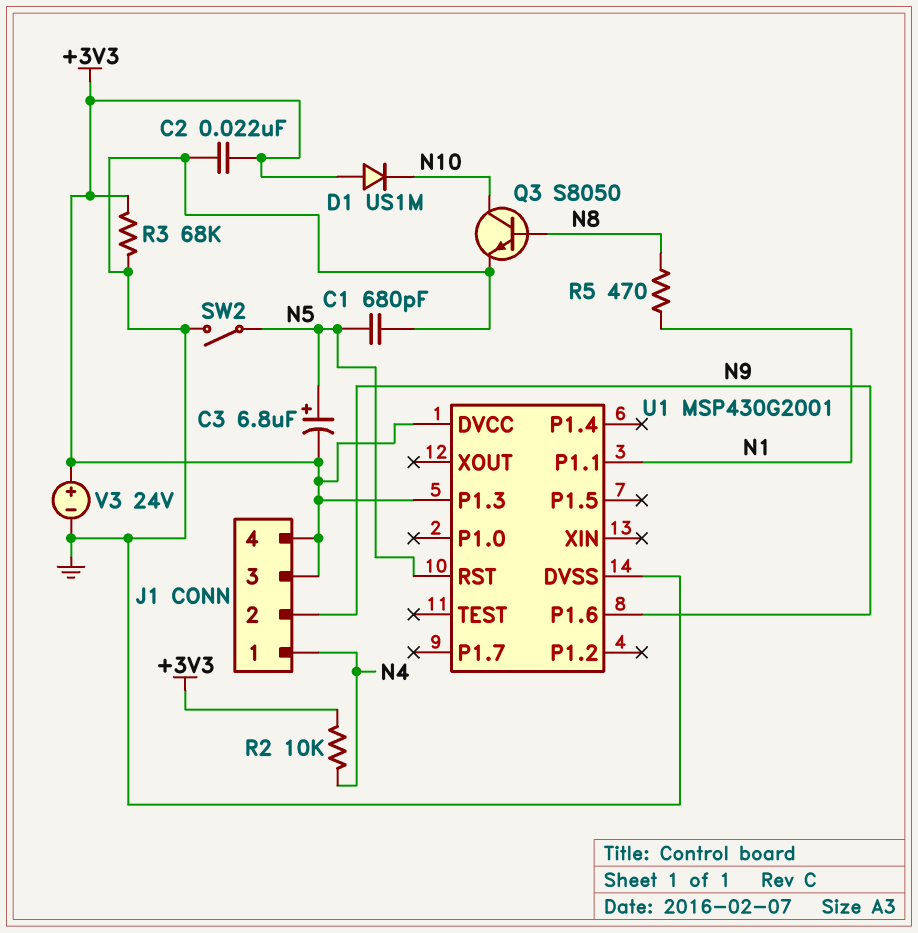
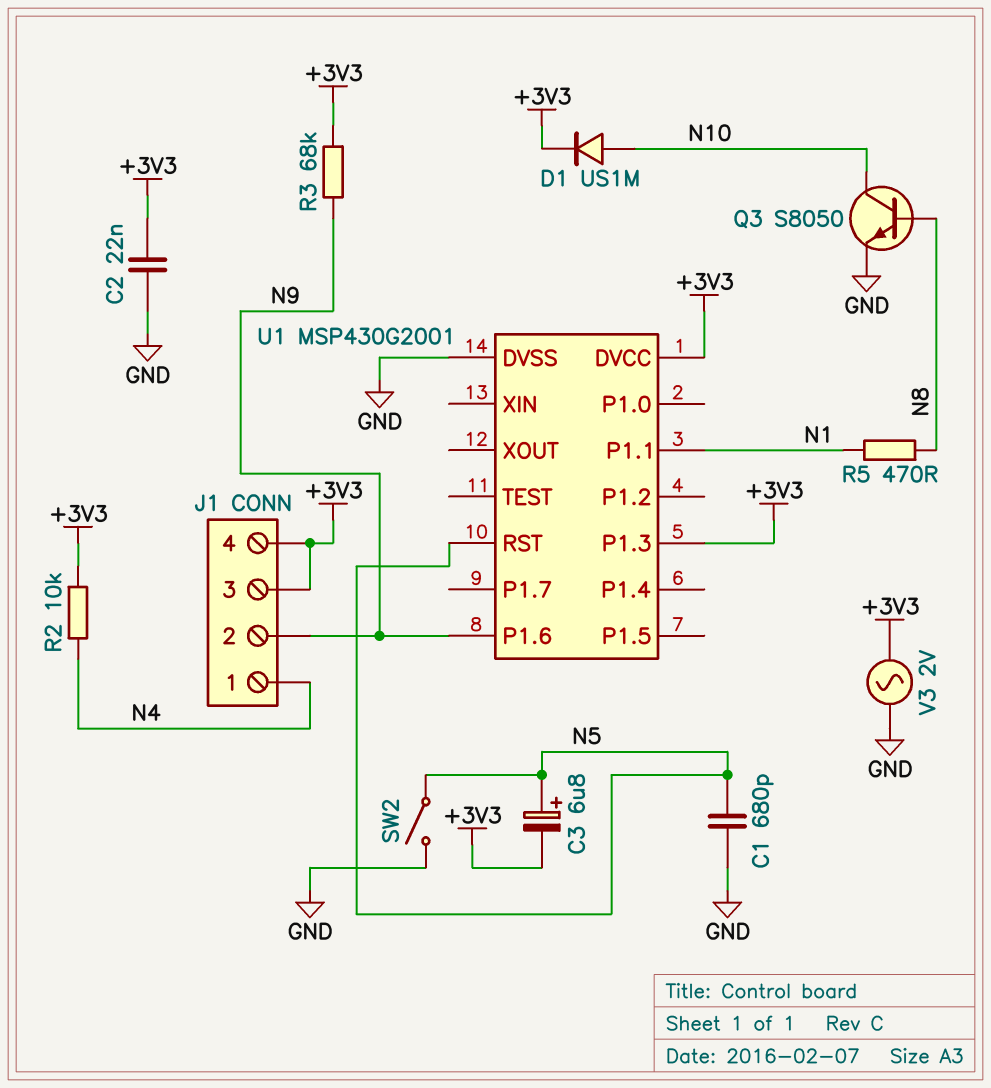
D1: diode US1M (A +3V3, K N10) -> diode US1M (A N10, K +3V3)
R3: 68k (+3V3, GND) -> 68k (+3V3, N9)
V3: 24V (plus +3V3, minus GND) -> AC 2V (+3V3, GND)

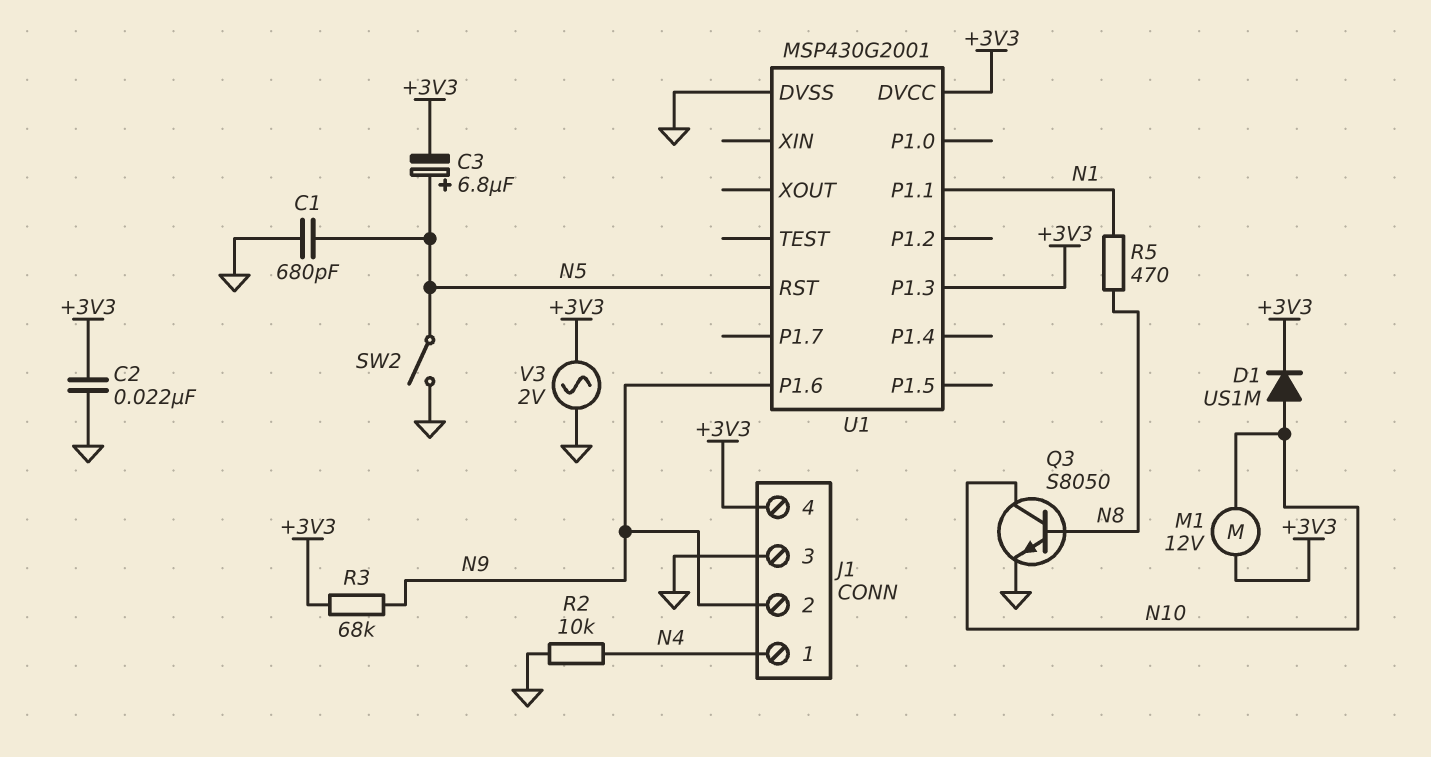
J1 pin 3: +3V3 -> GND
M1: none -> motor 12V (+3V3, N10)
R2: 10k (+3V3, N4) -> 10k (GND, N4)

